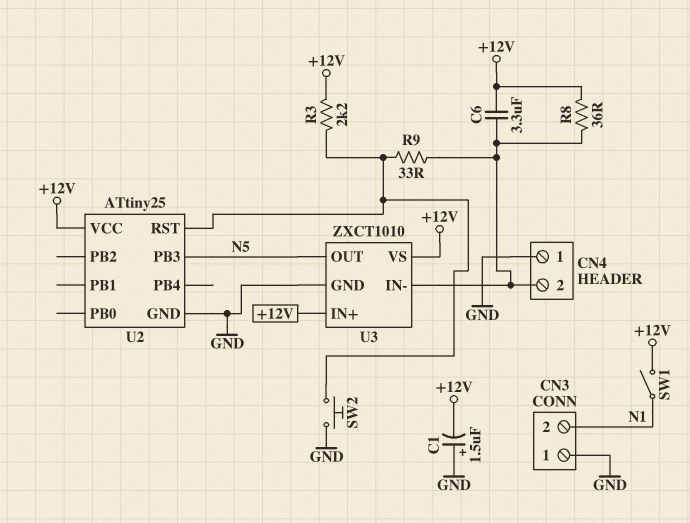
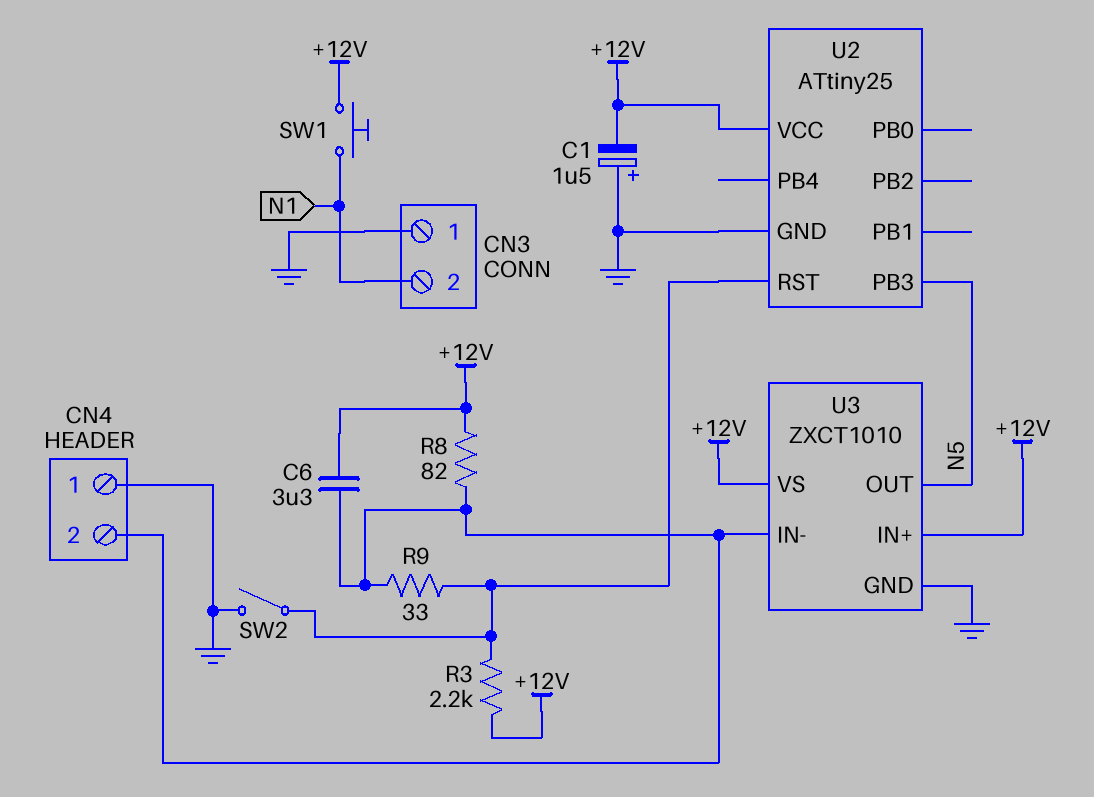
R8: 36 (+12V, CN4/2) -> 82 (+12V, CN4/2)
SW1: switch (+12V, N1) -> button (+12V, N1)
SW2: button (GND, U2/RST) -> switch (GND, U2/RST)

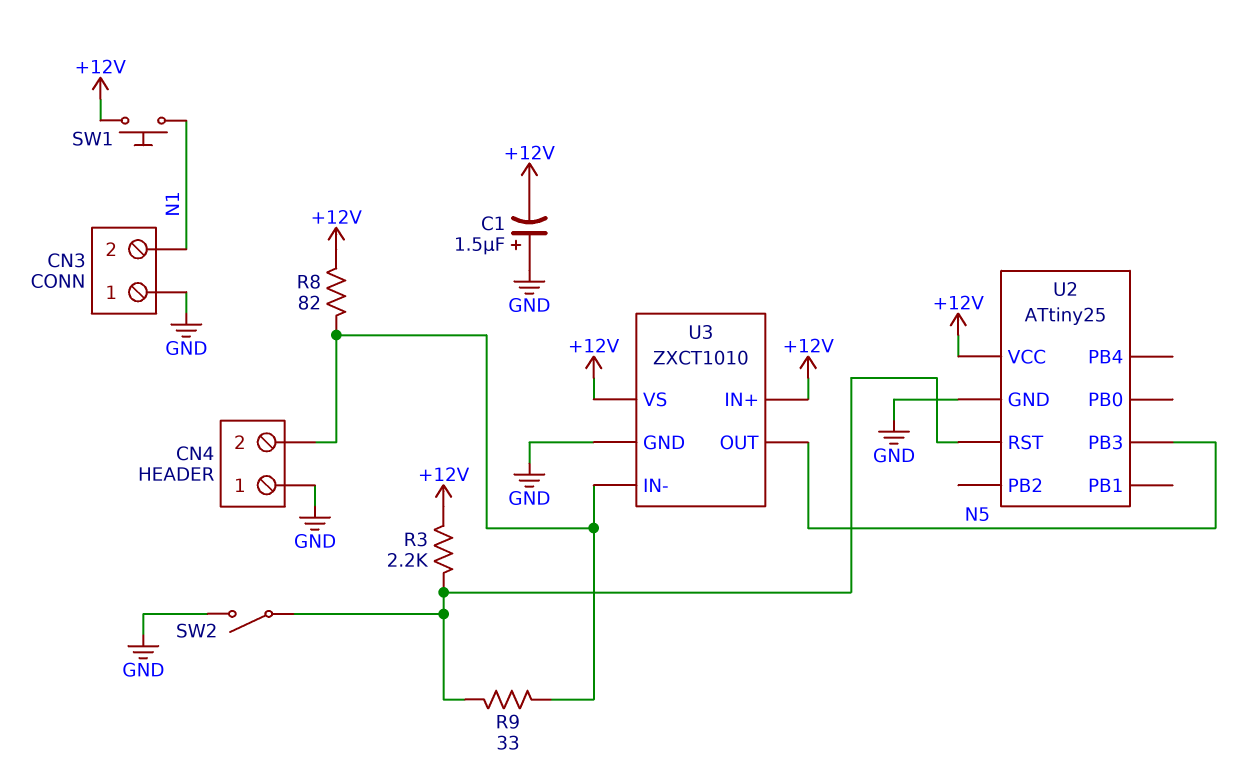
C6: 3.3uF (+12V, CN4/2) -> none

